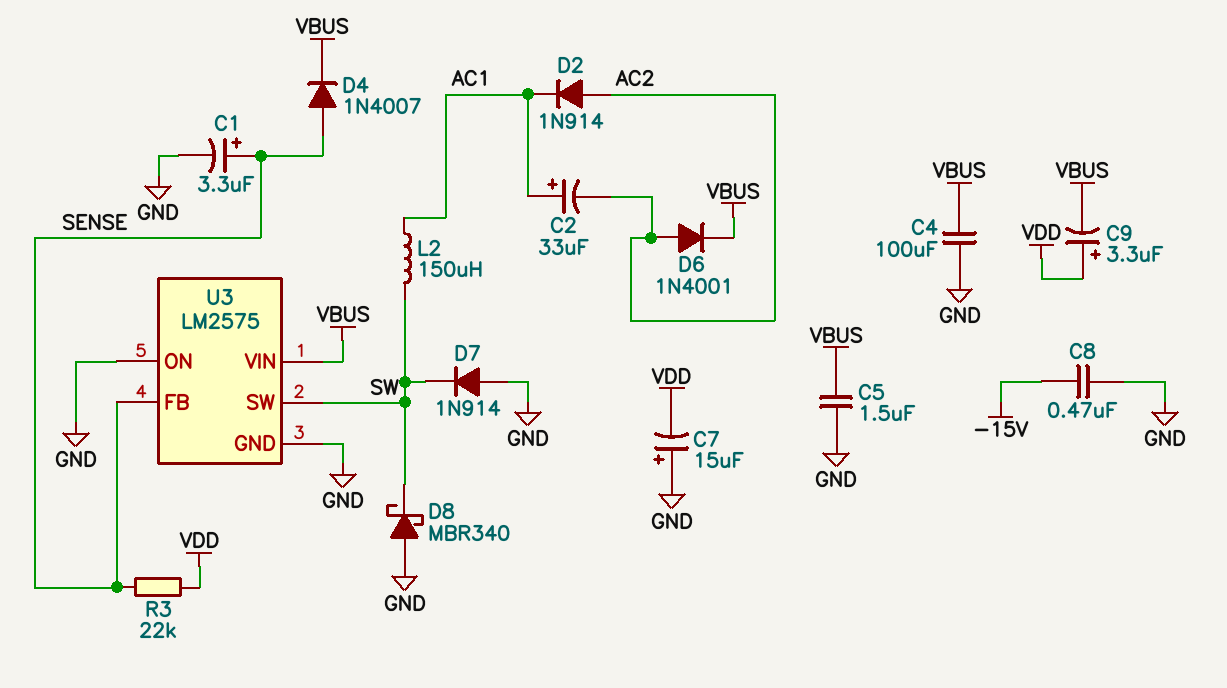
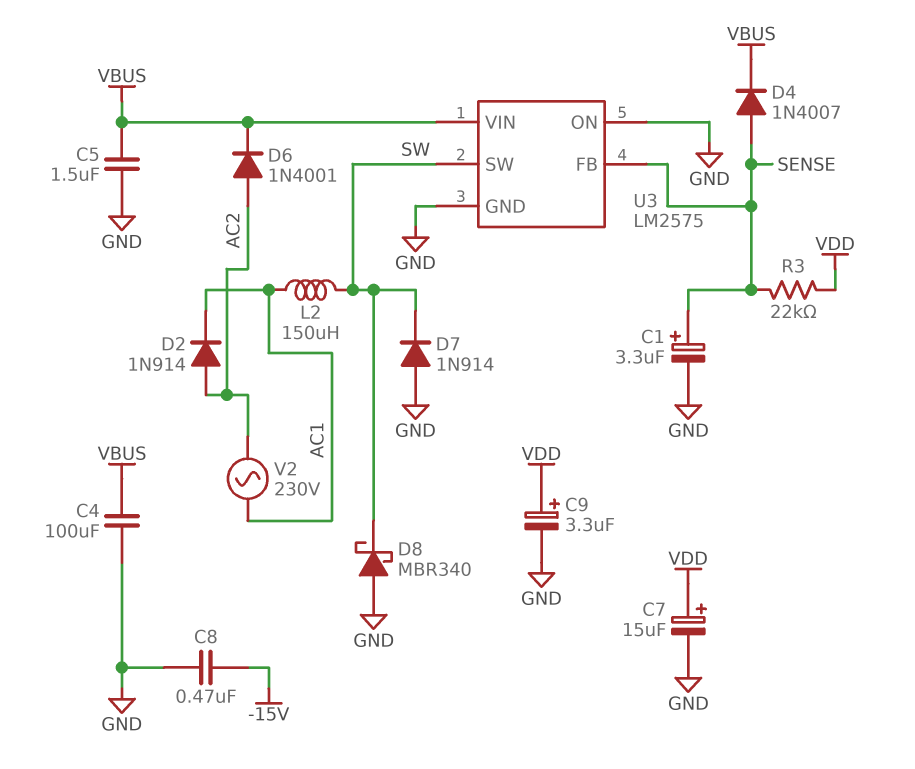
C2: 33uF (plus AC1, minus AC2) -> none
C7: 15uF (plus GND, minus VDD) -> 15uF (plus VDD, minus GND)
C9: 3.3uF (plus VDD, minus VBUS) -> 3.3uF (plus VDD, minus GND)
V2: none -> AC 230V (AC1, AC2)

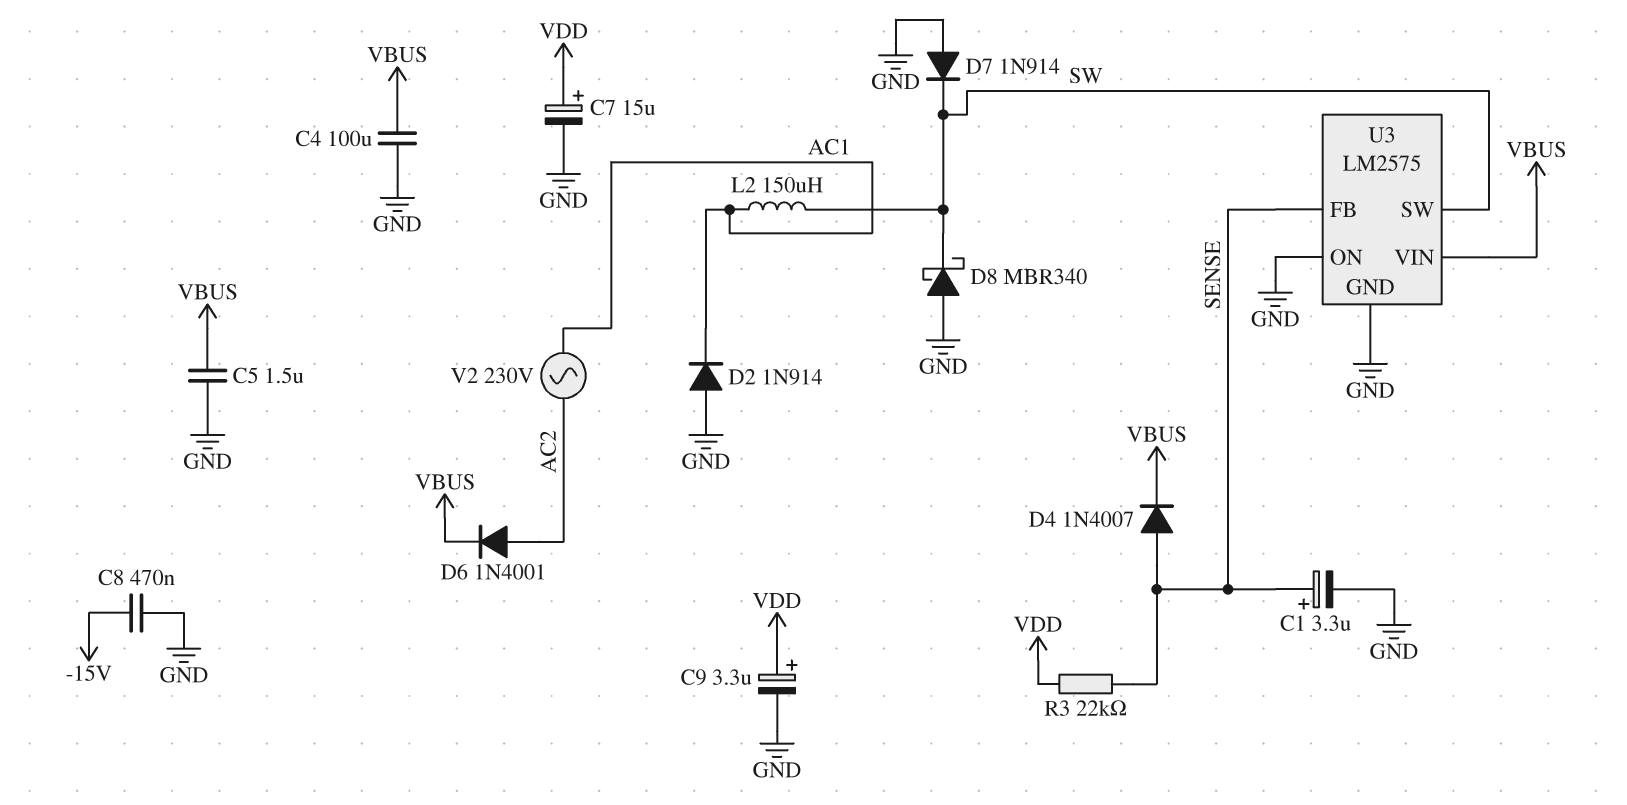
D2: diode 1N914 (A AC2, K AC1) -> diode 1N914 (A GND, K AC1)

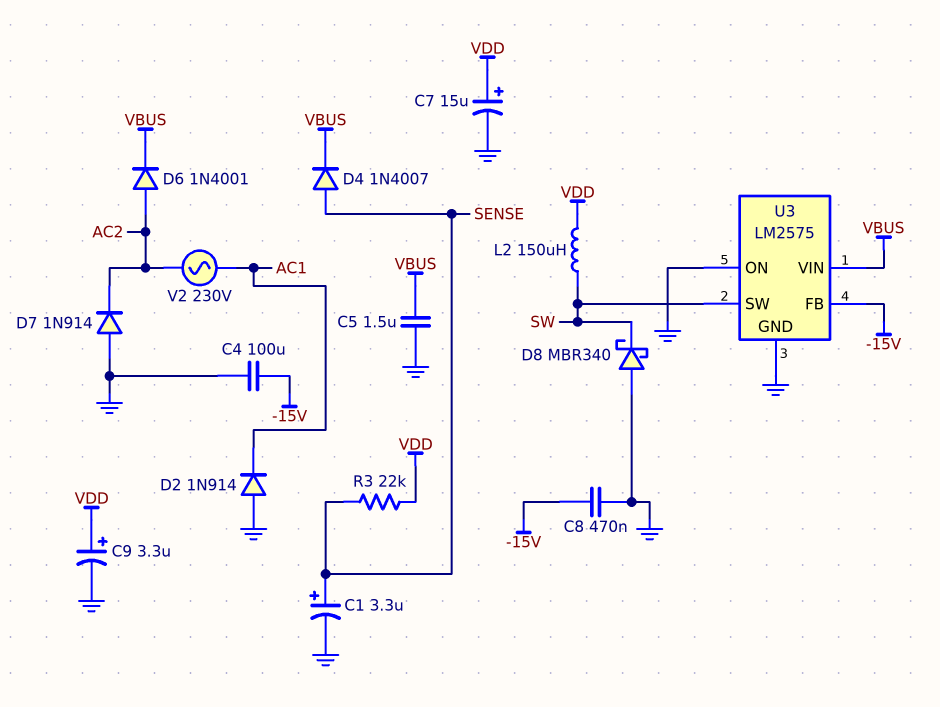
C4: 100uF (GND, VBUS) -> 100uF (-15V, GND)
D7: diode 1N914 (A GND, K SW) -> diode 1N914 (A GND, K AC2)
L2: 150uH (AC1, SW) -> 150uH (SW, VDD)
U3 pin FB: SENSE -> -15V

